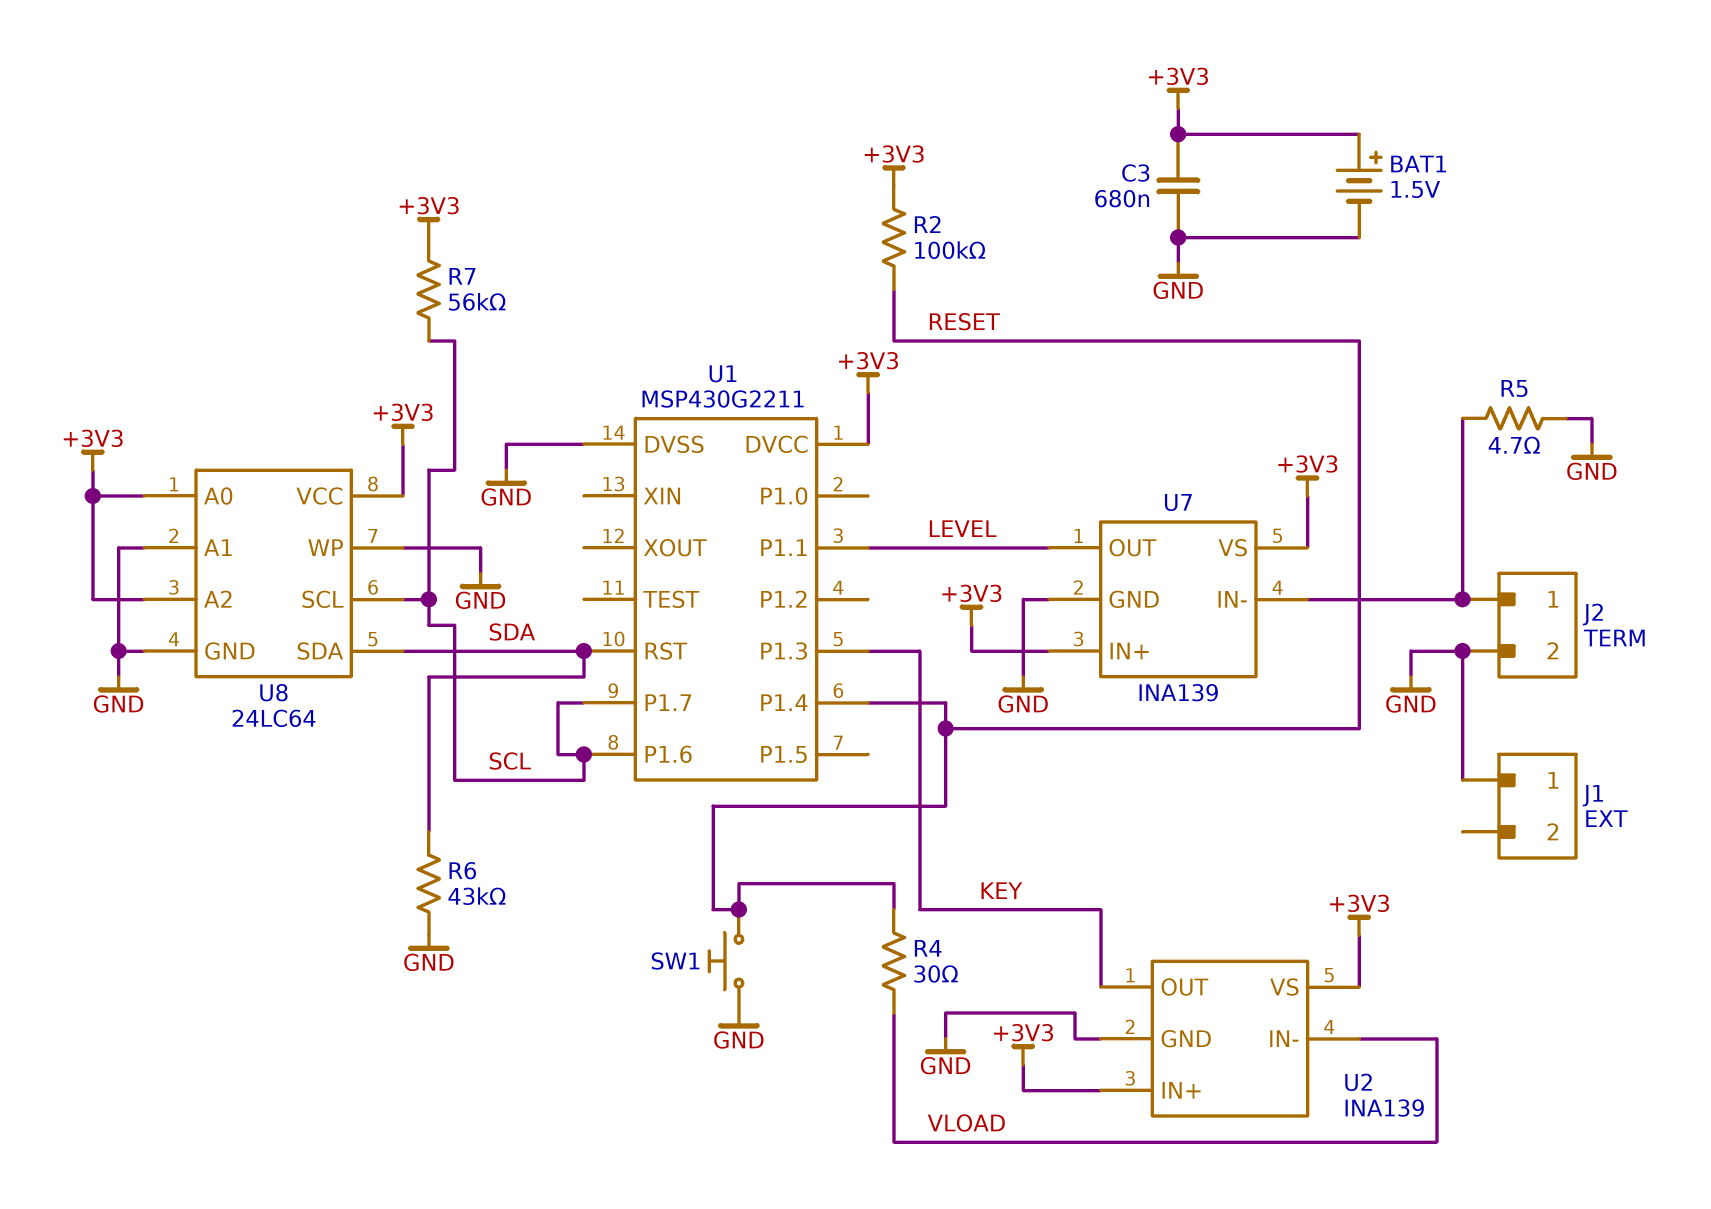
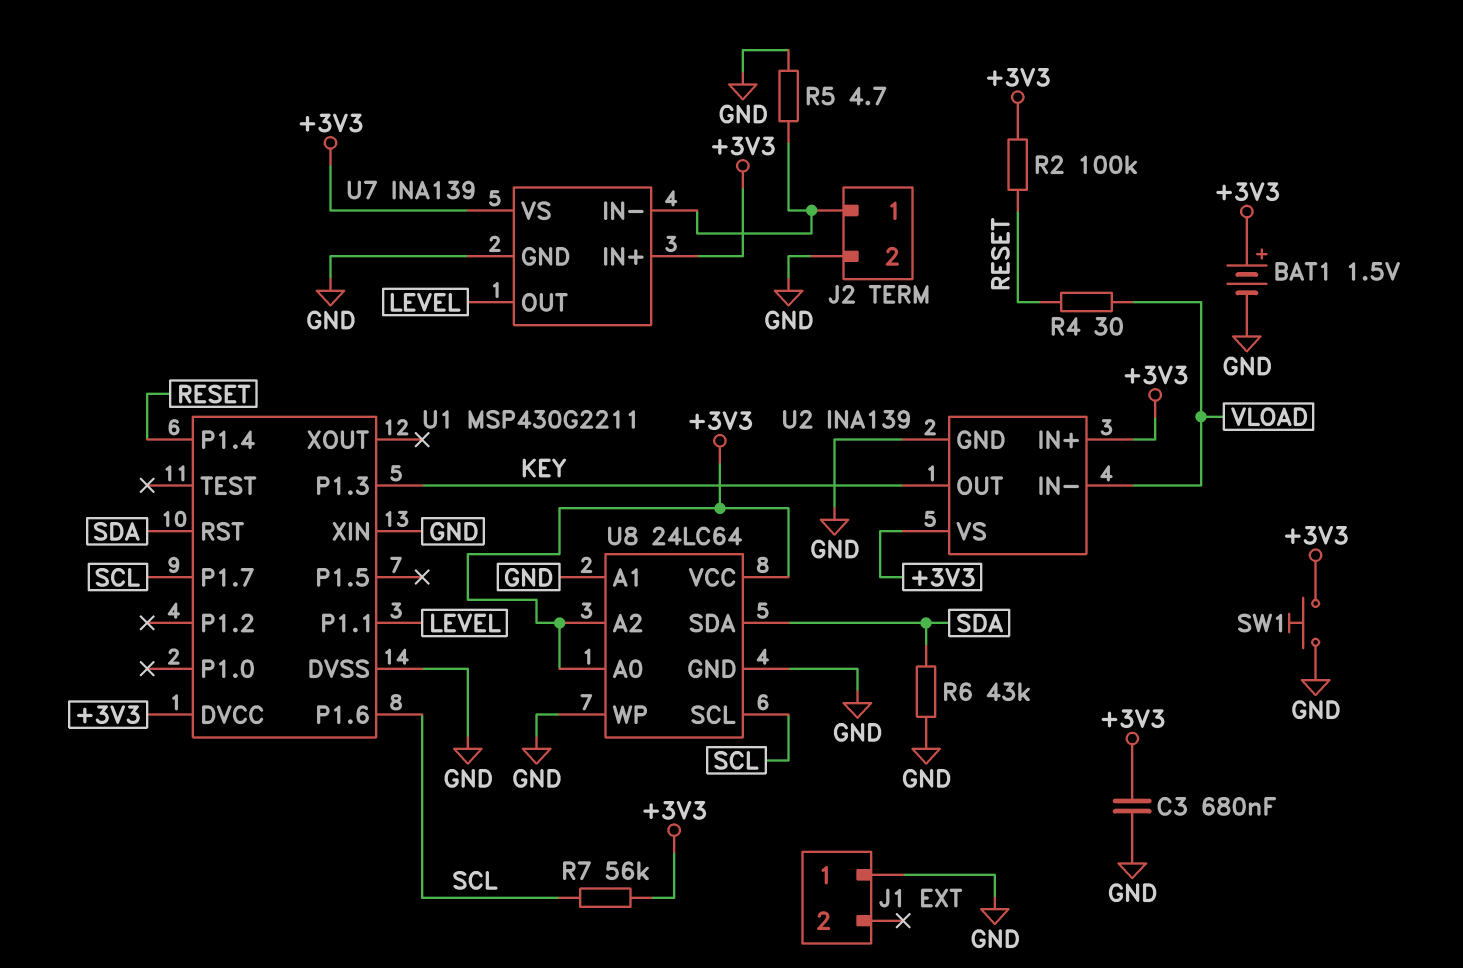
SW1: button (GND, RESET) -> button (+3V3, GND)
U1 pin XIN: none -> GND

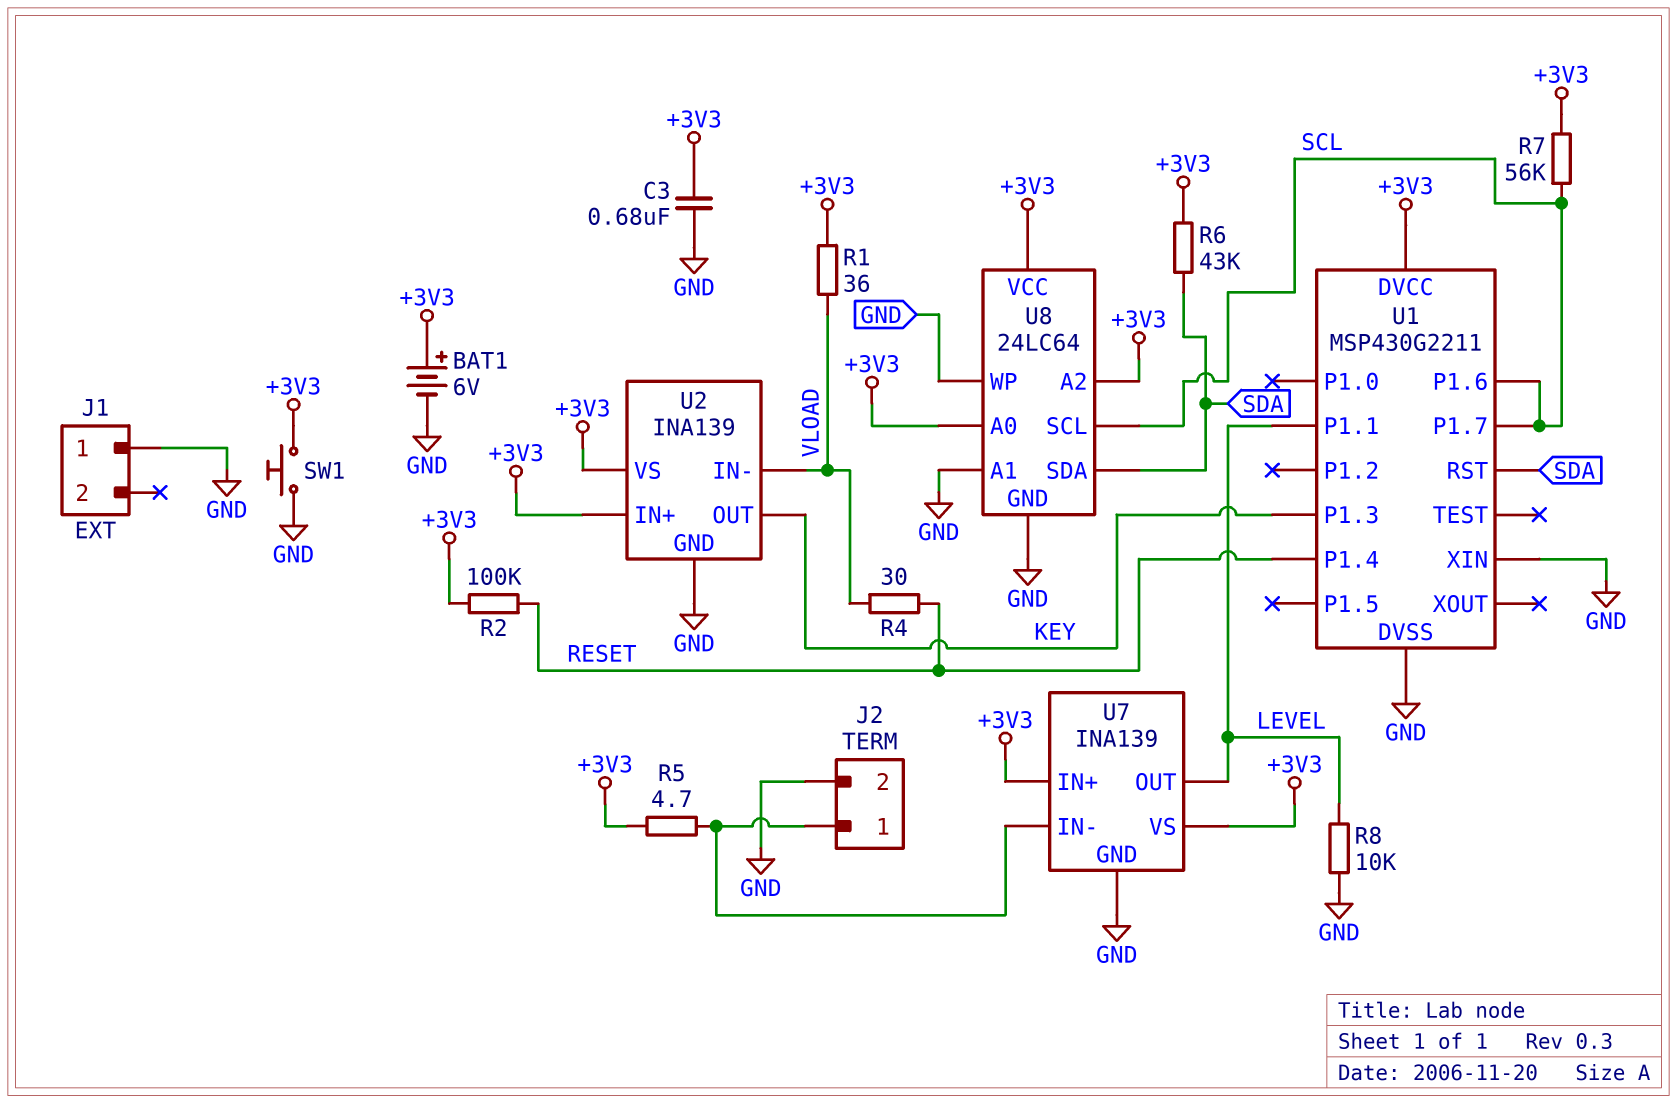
BAT1: 1.5V (plus +3V3, minus GND) -> 6V (plus +3V3, minus GND)
R1: none -> 36 (+3V3, VLOAD)
R5: 4.7 (GND, J2/1) -> 4.7 (+3V3, J2/1)
R6: 43k (GND, SDA) -> 43k (+3V3, SDA)
R8: none -> 10k (GND, LEVEL)

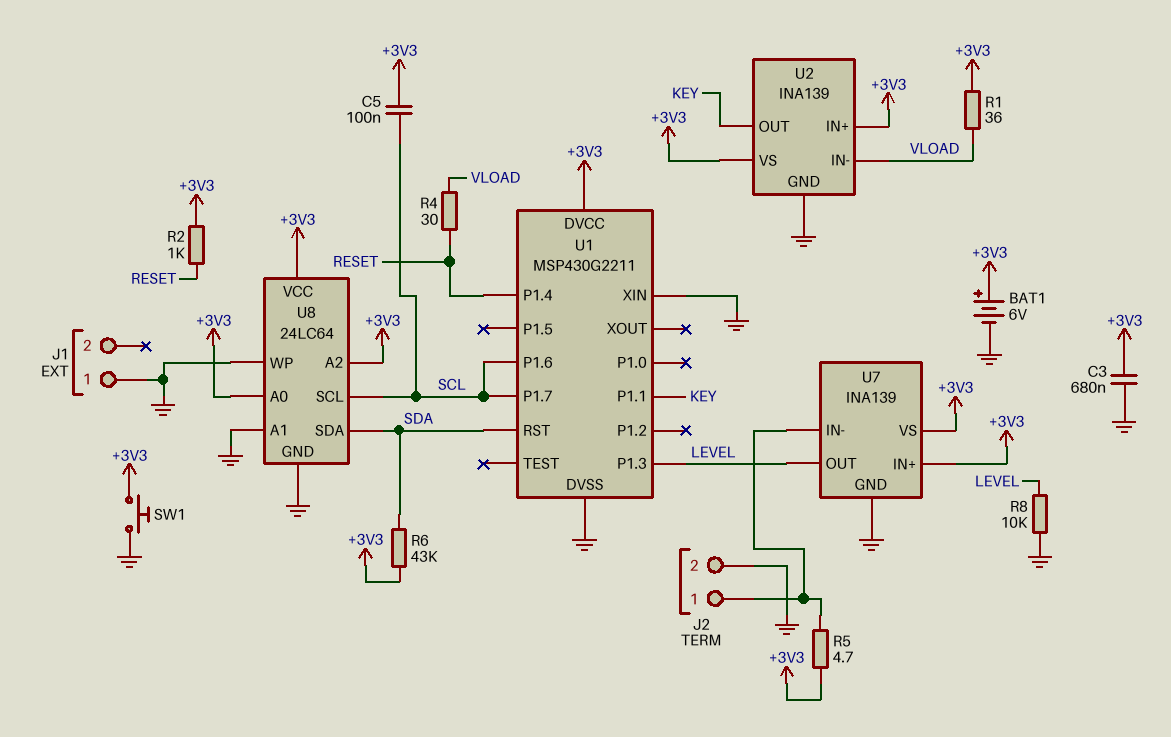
C5: none -> 100nF (+3V3, SCL)
R2: 100k (+3V3, RESET) -> 1k (+3V3, RESET)
R7: 56k (+3V3, SCL) -> none
U1 pin P1.1: LEVEL -> KEY
U1 pin P1.3: KEY -> LEVEL

